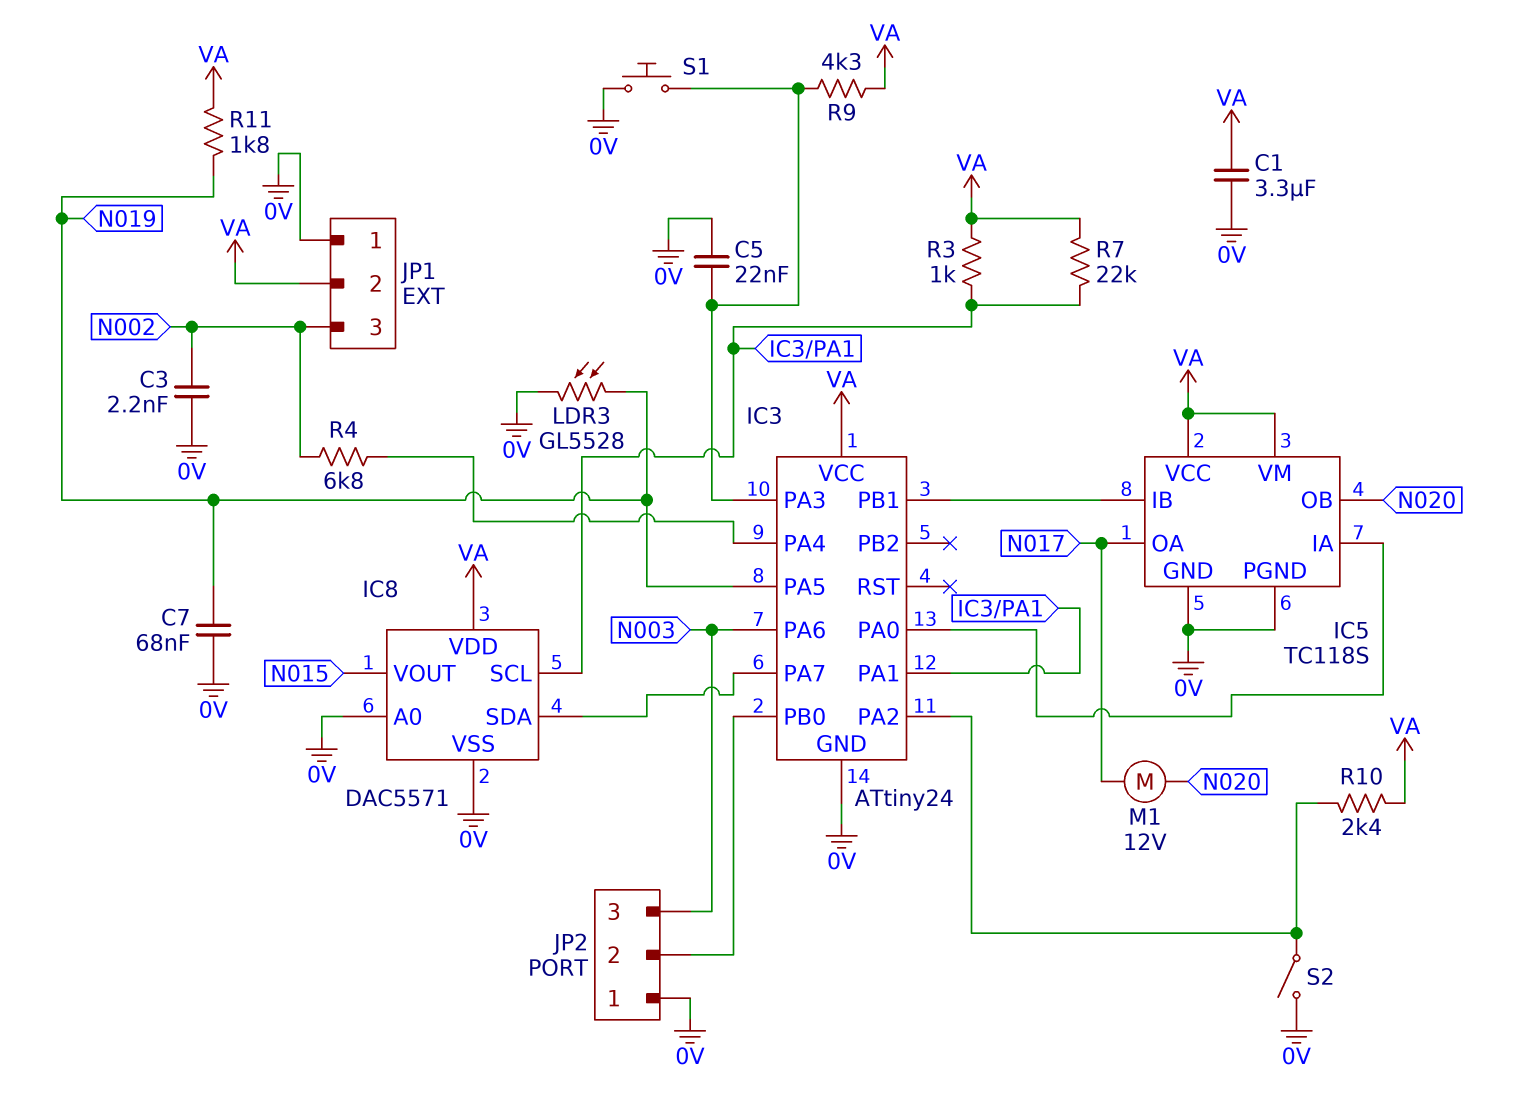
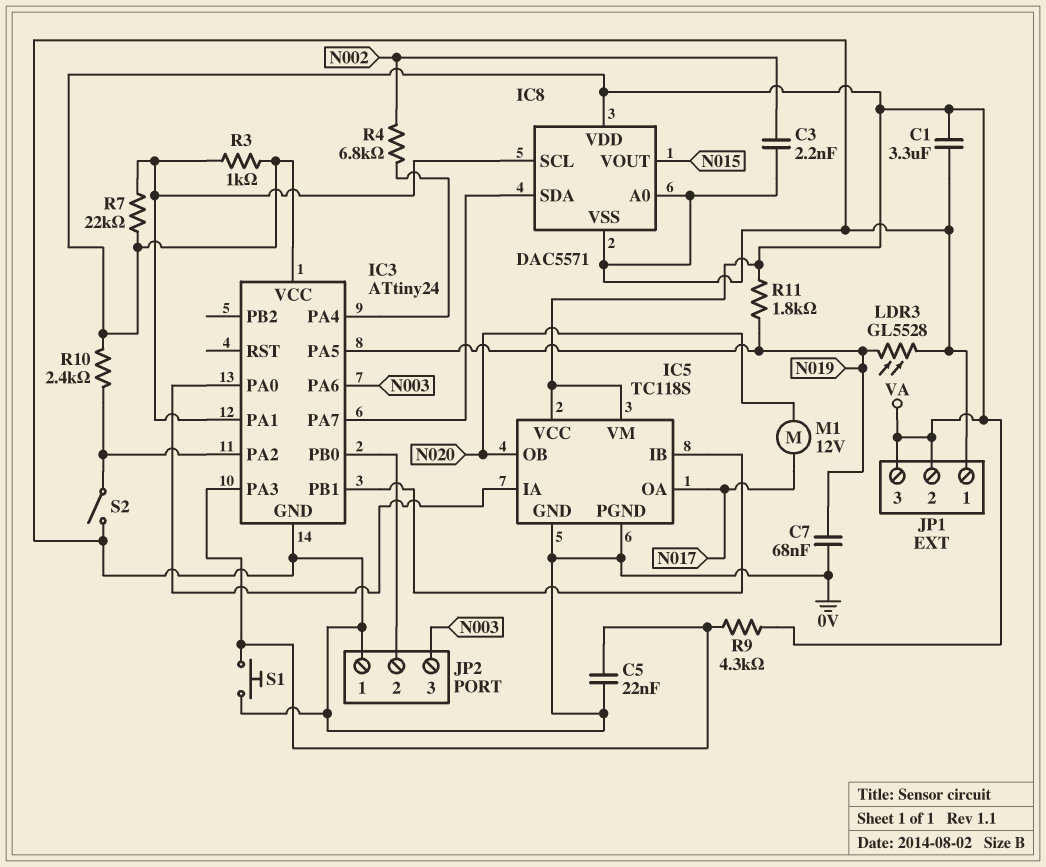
JP1 pin 3: N002 -> VA

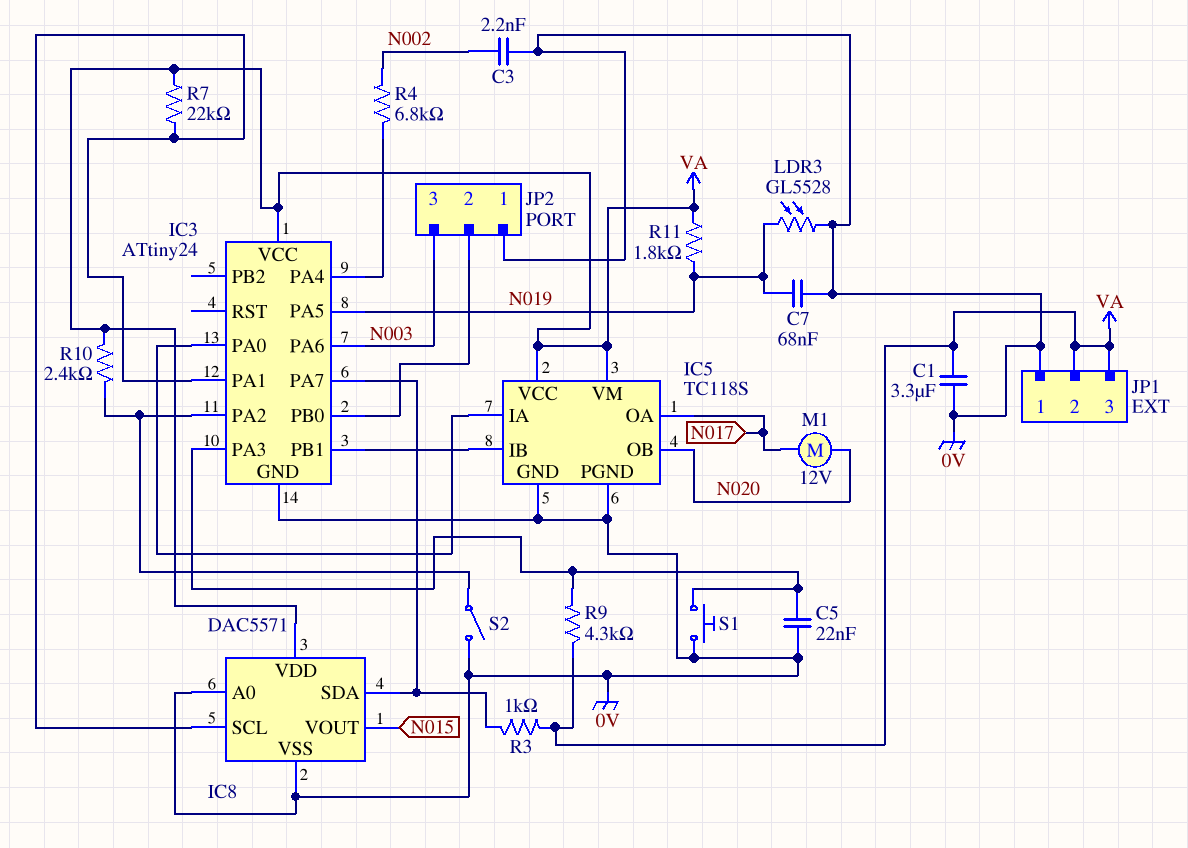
R3: 1k (IC3/PA1, VA) -> 1k (IC3/PA7, VA)

